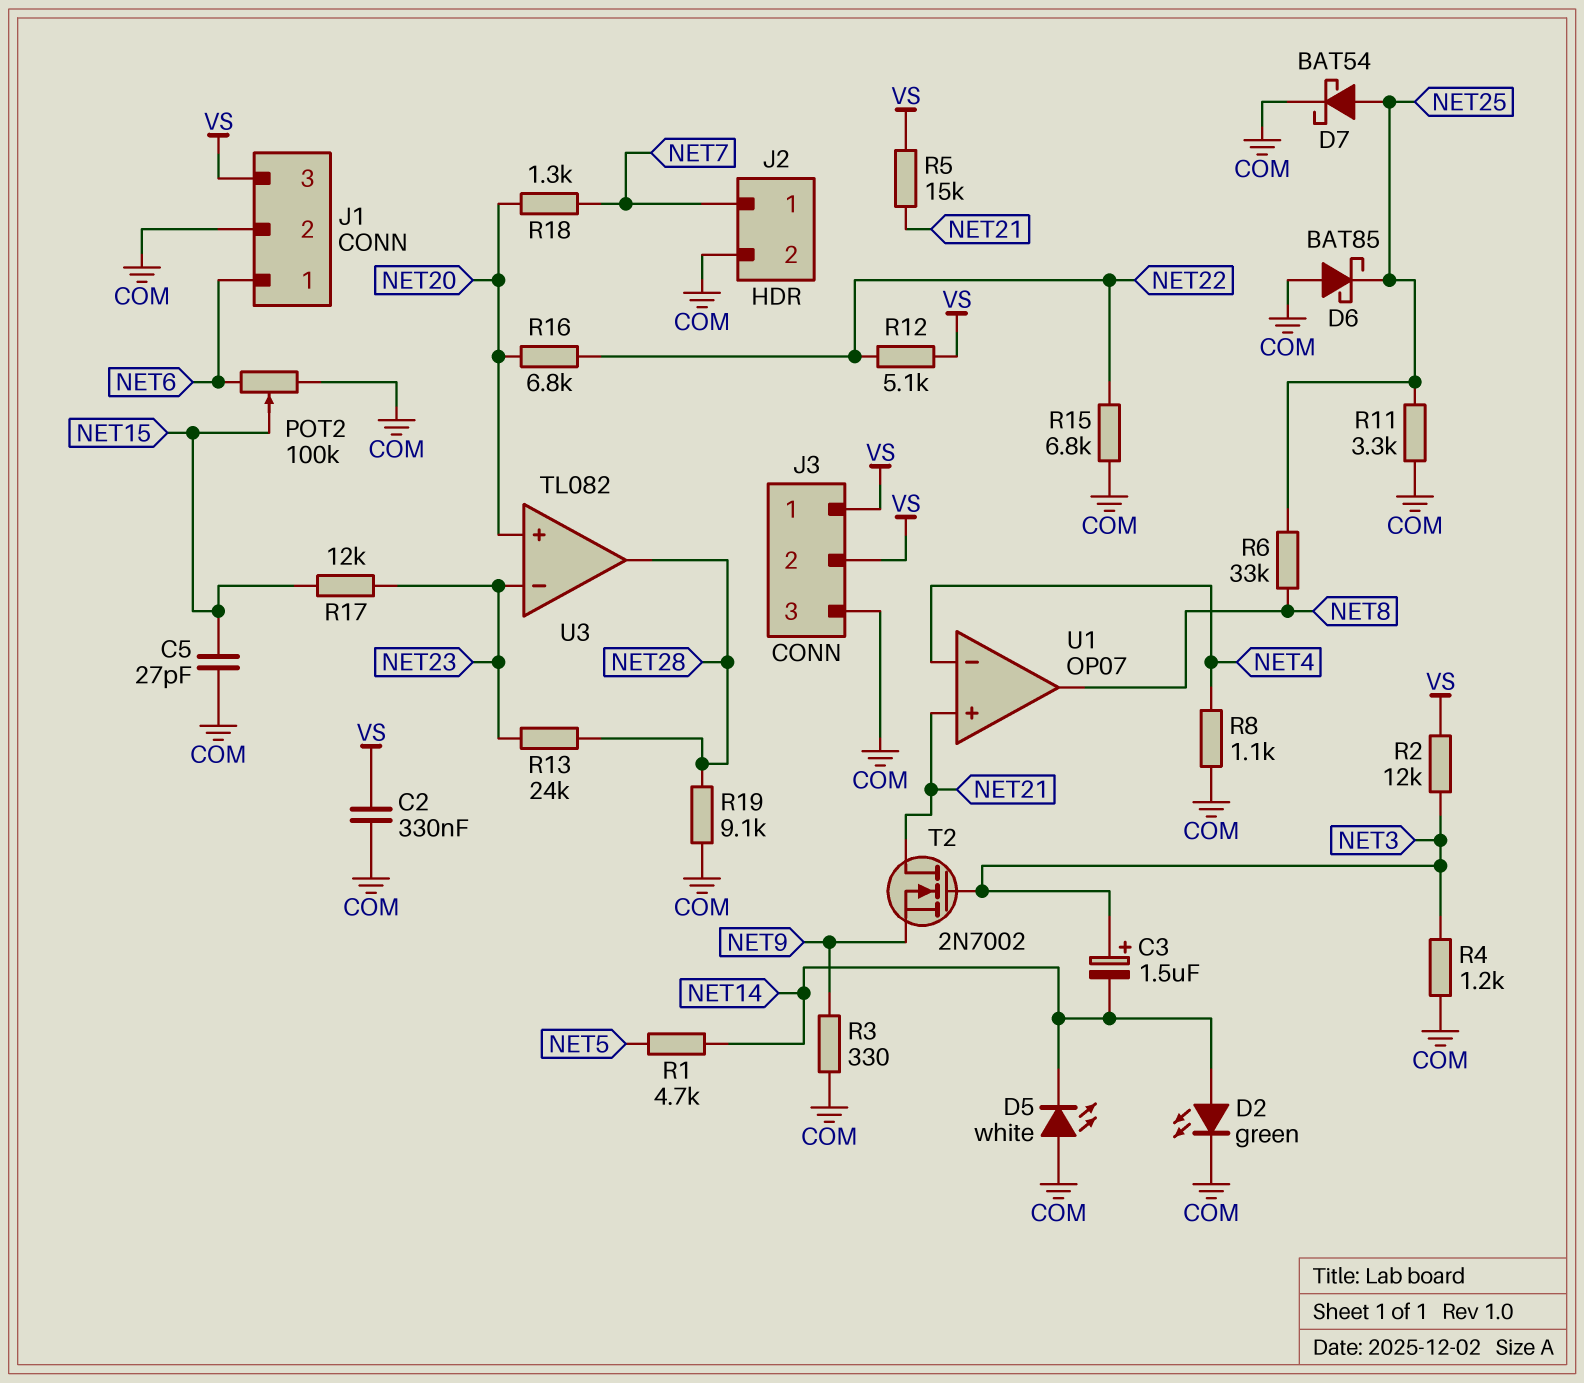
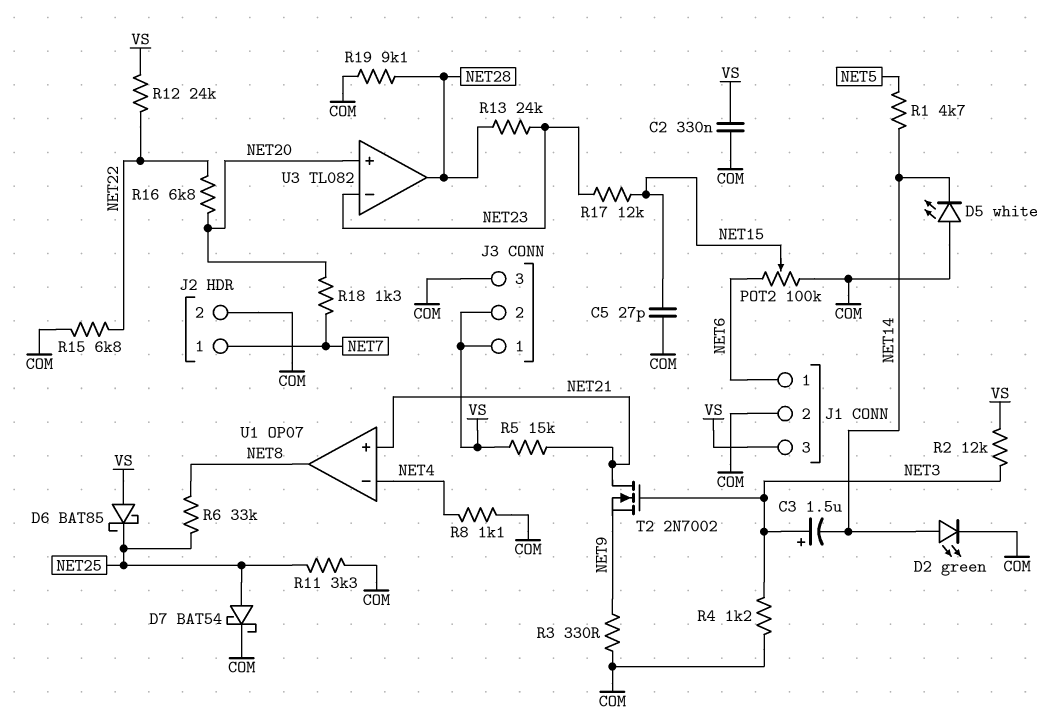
D6: schottky BAT85 (A COM, K NET25) -> schottky BAT85 (A VS, K NET25)
R12: 5.1k (NET22, VS) -> 24k (NET22, VS)

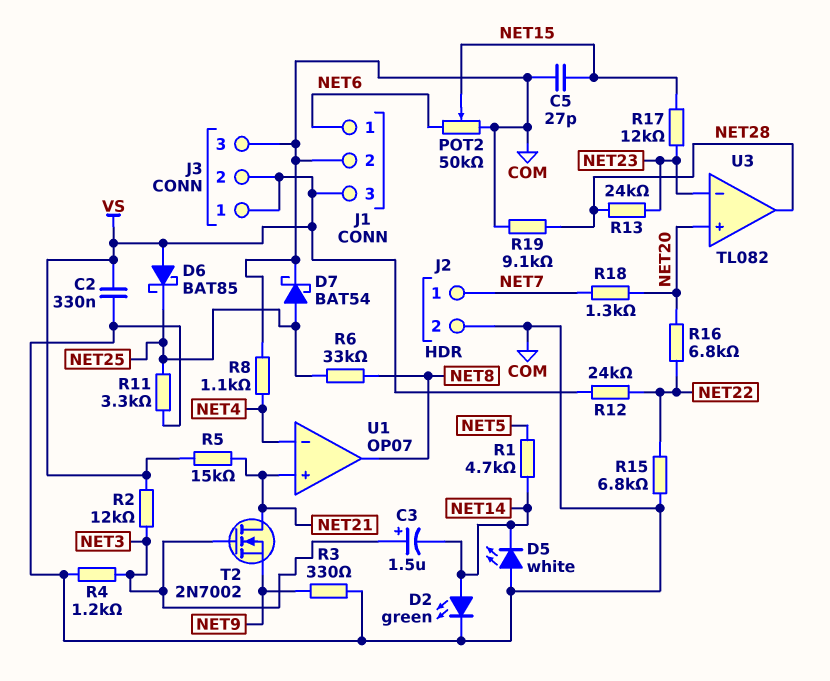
POT2: 100k (COM, NET6, wiper NET15) -> 50k (COM, NET6, wiper NET15)

